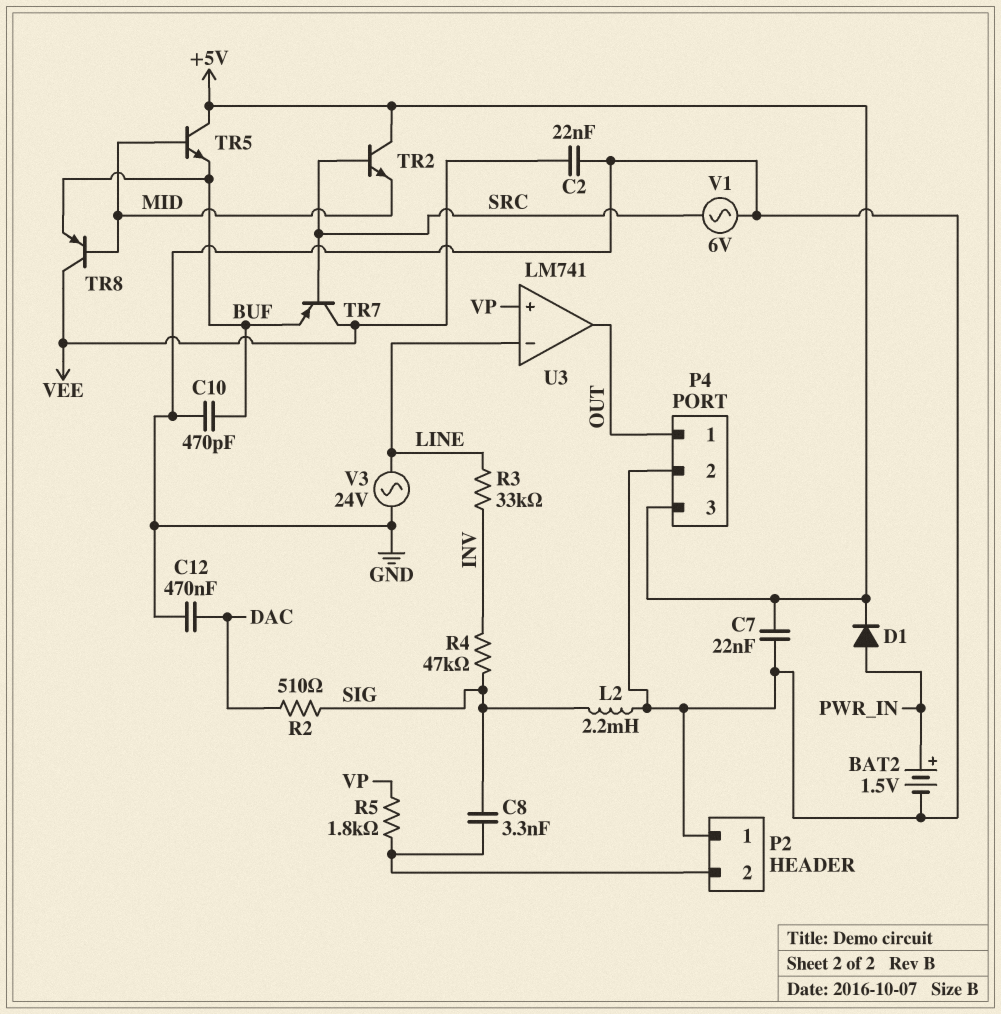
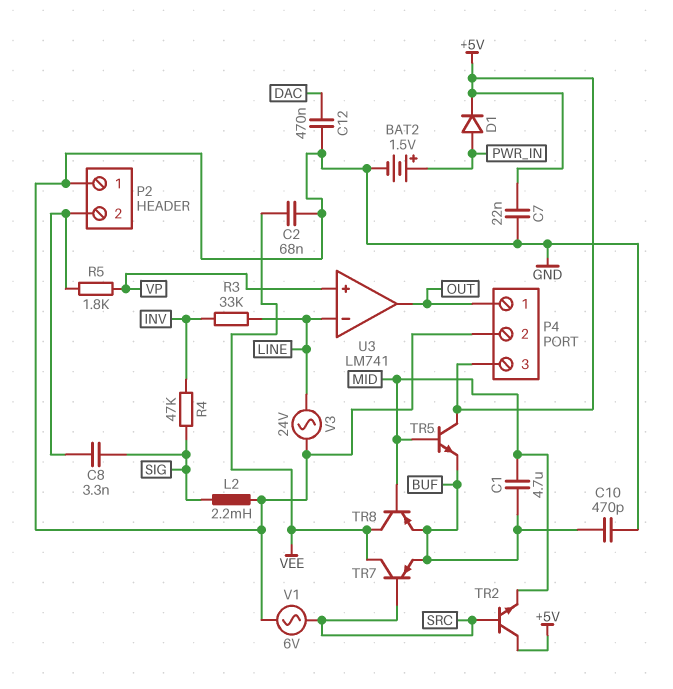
C1: none -> 4.7uF (BUF, MID)
C2: 22nF (GND, VEE) -> 68nF (GND, VEE)
R2: 510 (DAC, SIG) -> none

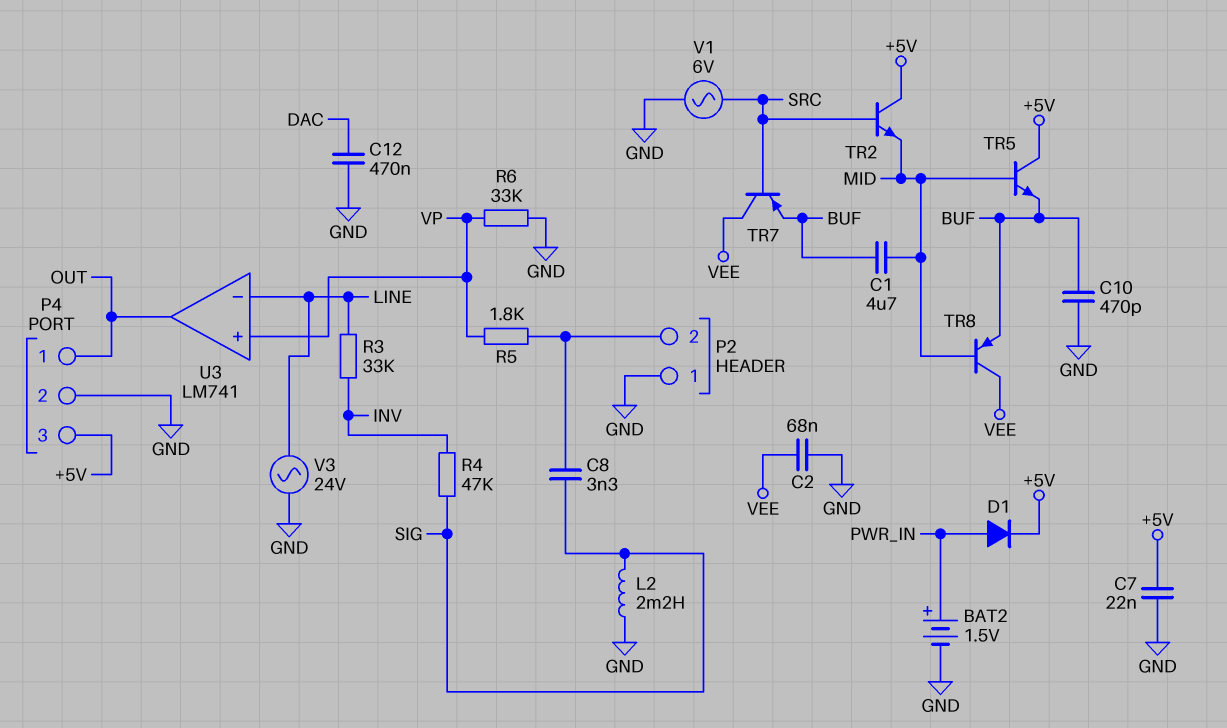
R6: none -> 33k (GND, VP)

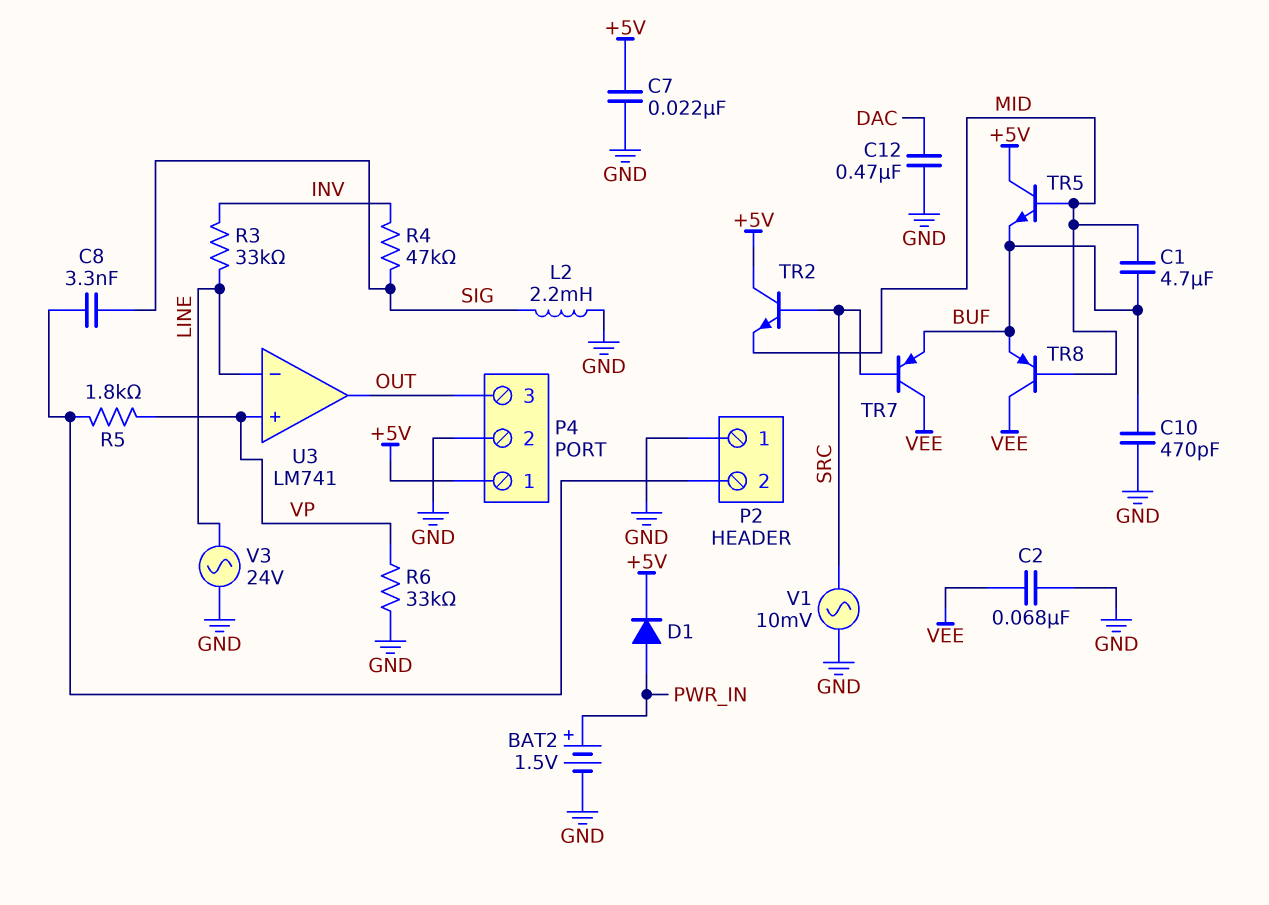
P4 pin 1: OUT -> +5V
P4 pin 3: +5V -> OUT
V1: AC 6V (GND, SRC) -> AC 10mV (GND, SRC)

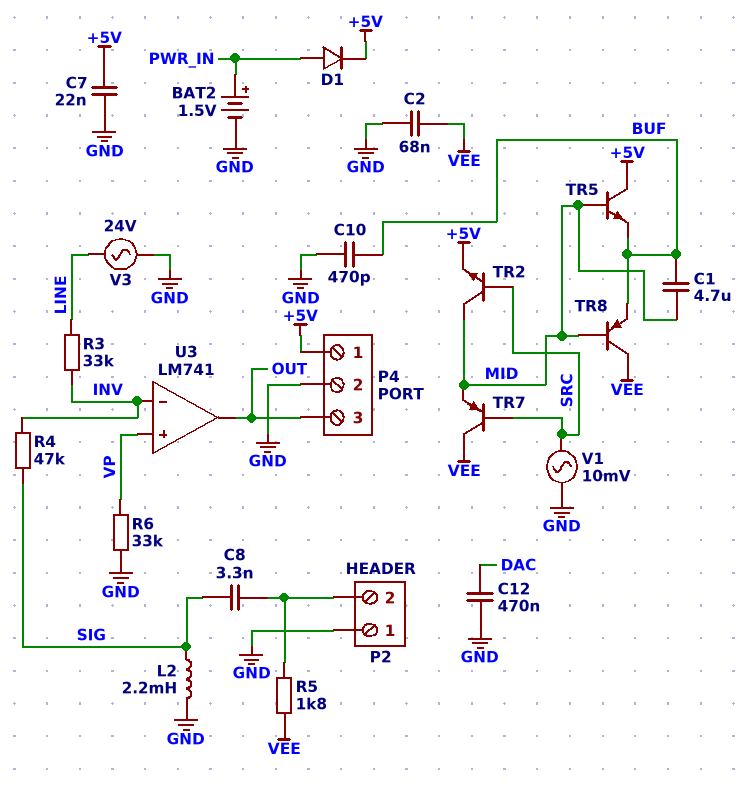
R5: 1.8k (P2/2, VP) -> 1.8k (P2/2, VEE)
TR2: NPN (B SRC, C +5V, E MID) -> NPN (B SRC, C MID, E +5V)
TR7: PNP (B SRC, C VEE, E BUF) -> PNP (B SRC, C VEE, E MID)
U3 pin in-: LINE -> INV

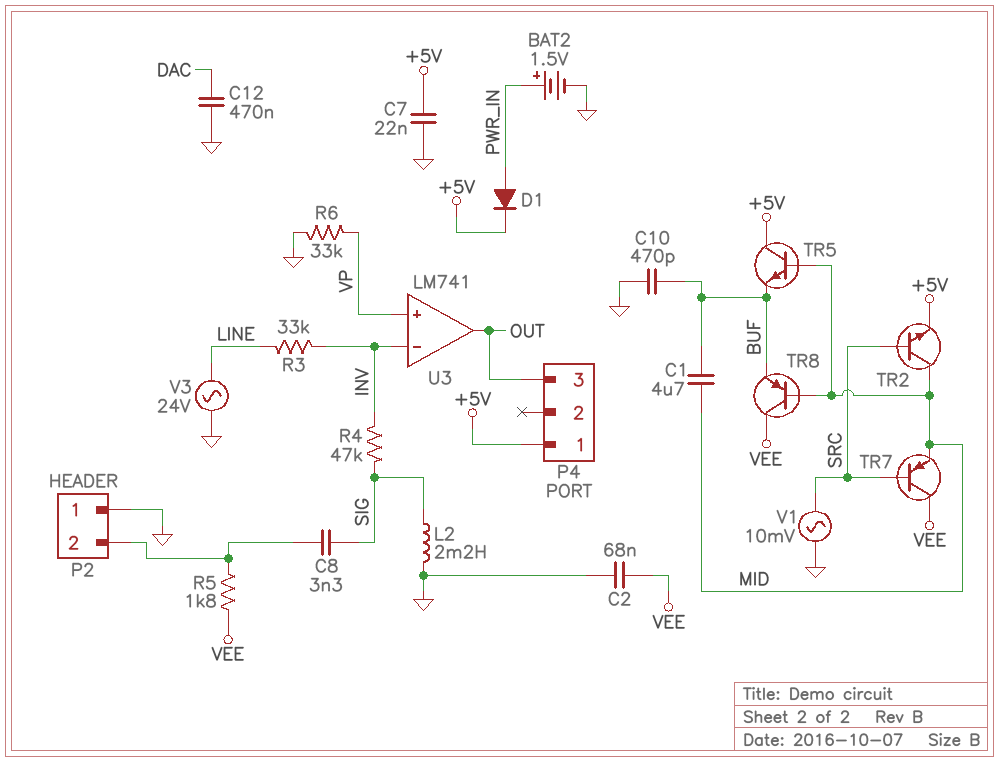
P4 pin 2: GND -> none

